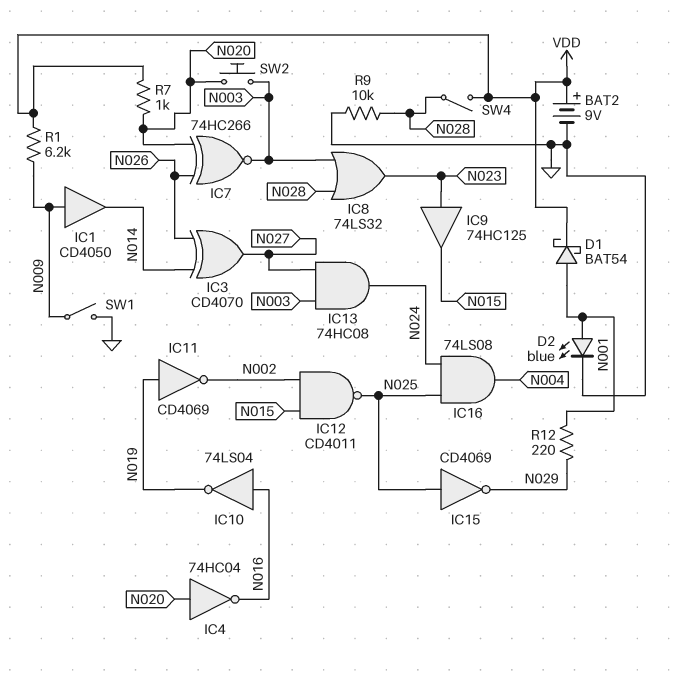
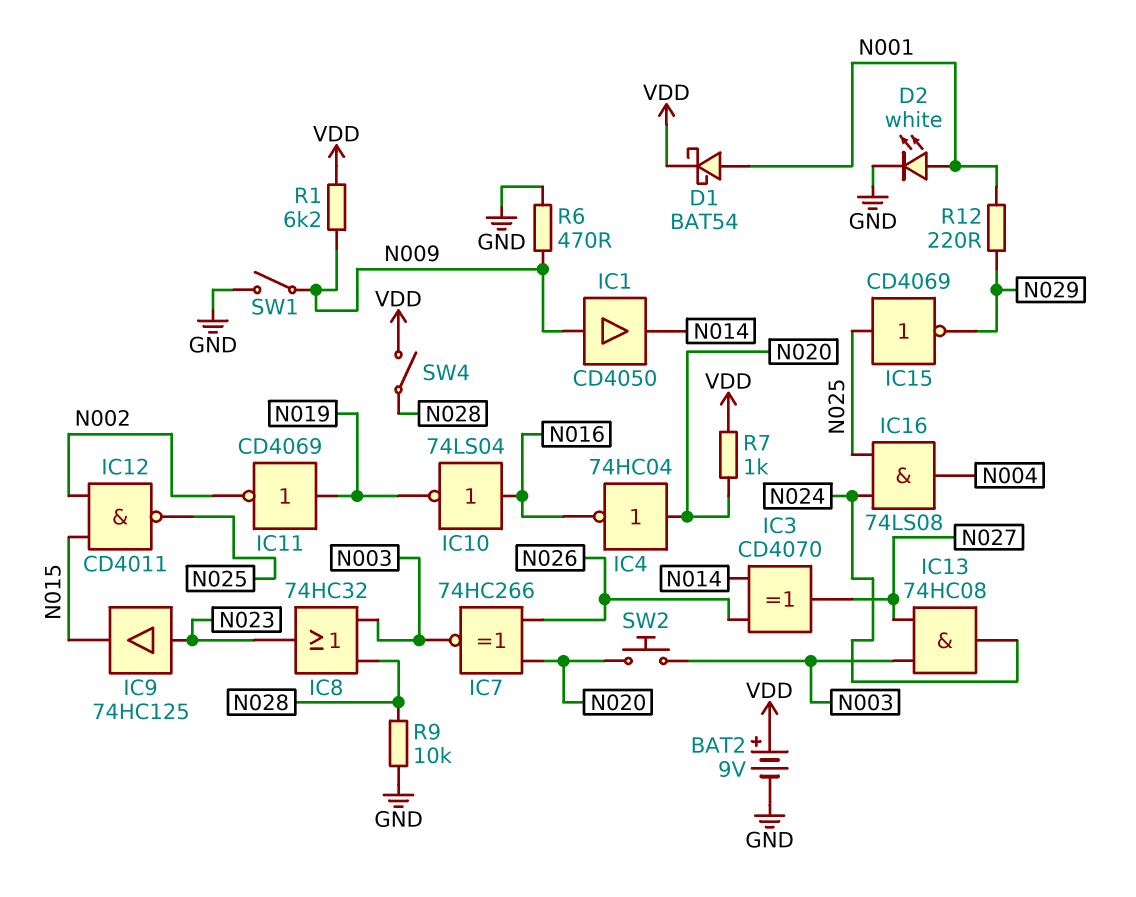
D2: LED blue (A N001, K GND) -> LED white (A N001, K GND)
IC8: OR 74LS32 (in N003, in N028, out N023) -> OR 74HC32 (in N003, in N028, out N023)
R6: none -> 470 (GND, N009)

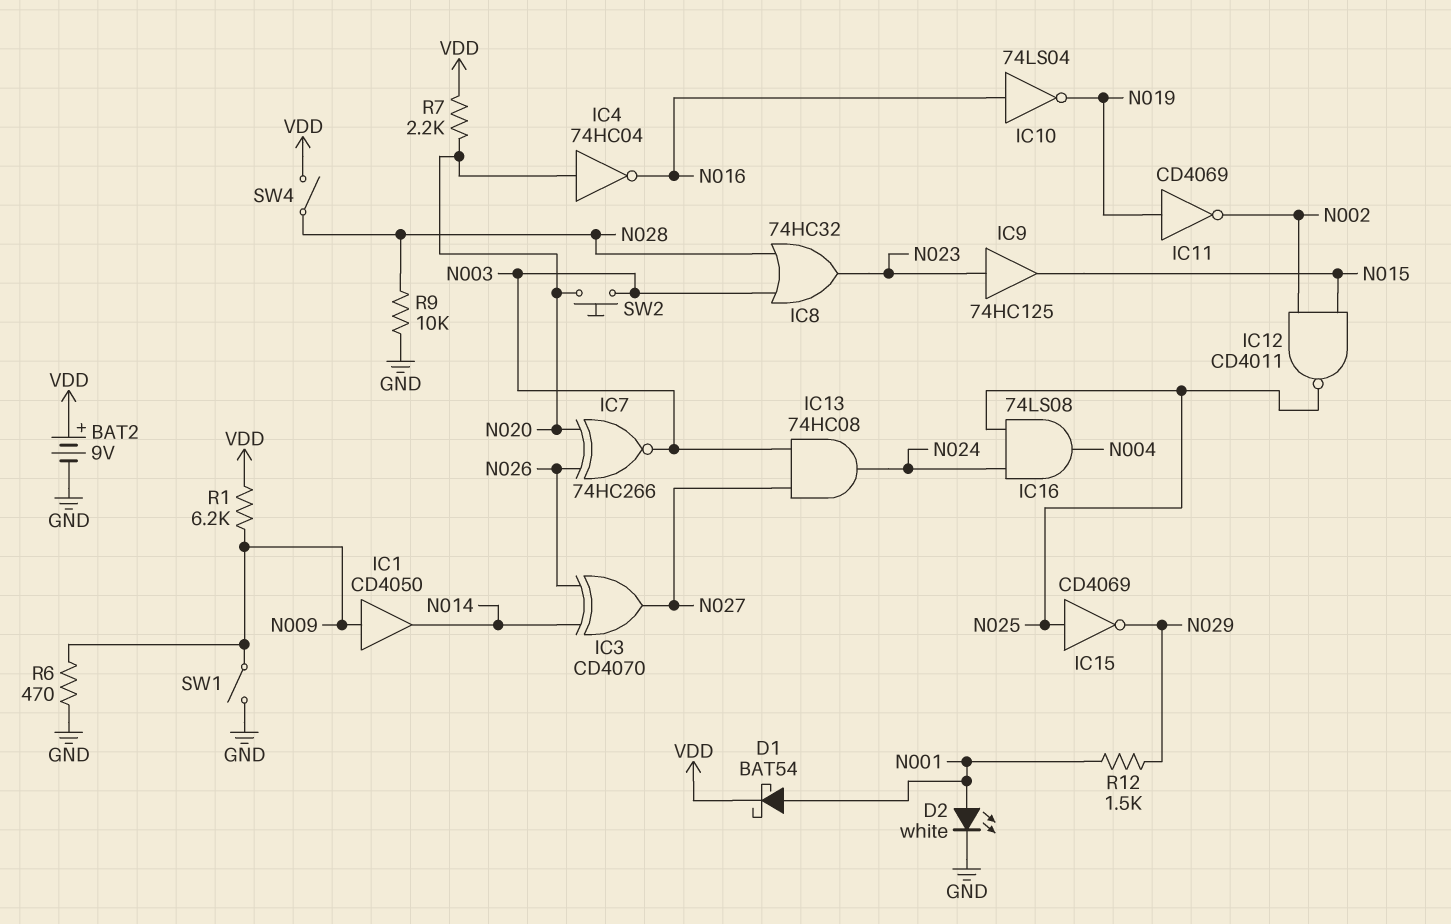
R7: 1k (N020, VDD) -> 2.2k (N020, VDD)
R12: 220 (N001, N029) -> 1.5k (N001, N029)

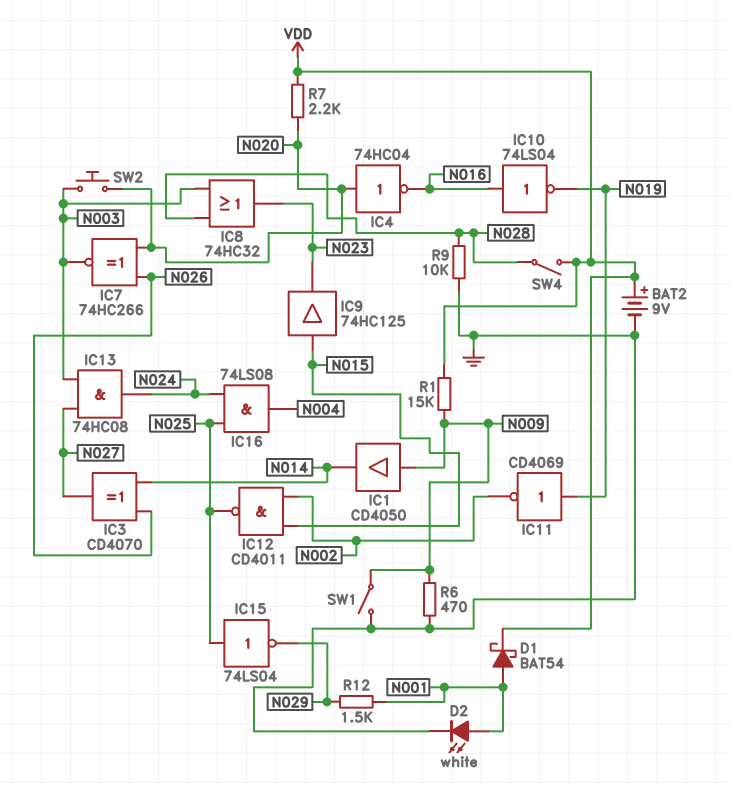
IC9: buffer 74HC125 (in N023, out N015) -> buffer 74HC125 (in N015, out N023)
IC15: NOT CD4069 (in N025, out N029) -> NOT 74LS04 (in N025, out N029)
R1: 6.2k (N009, VDD) -> 15k (N009, VDD)

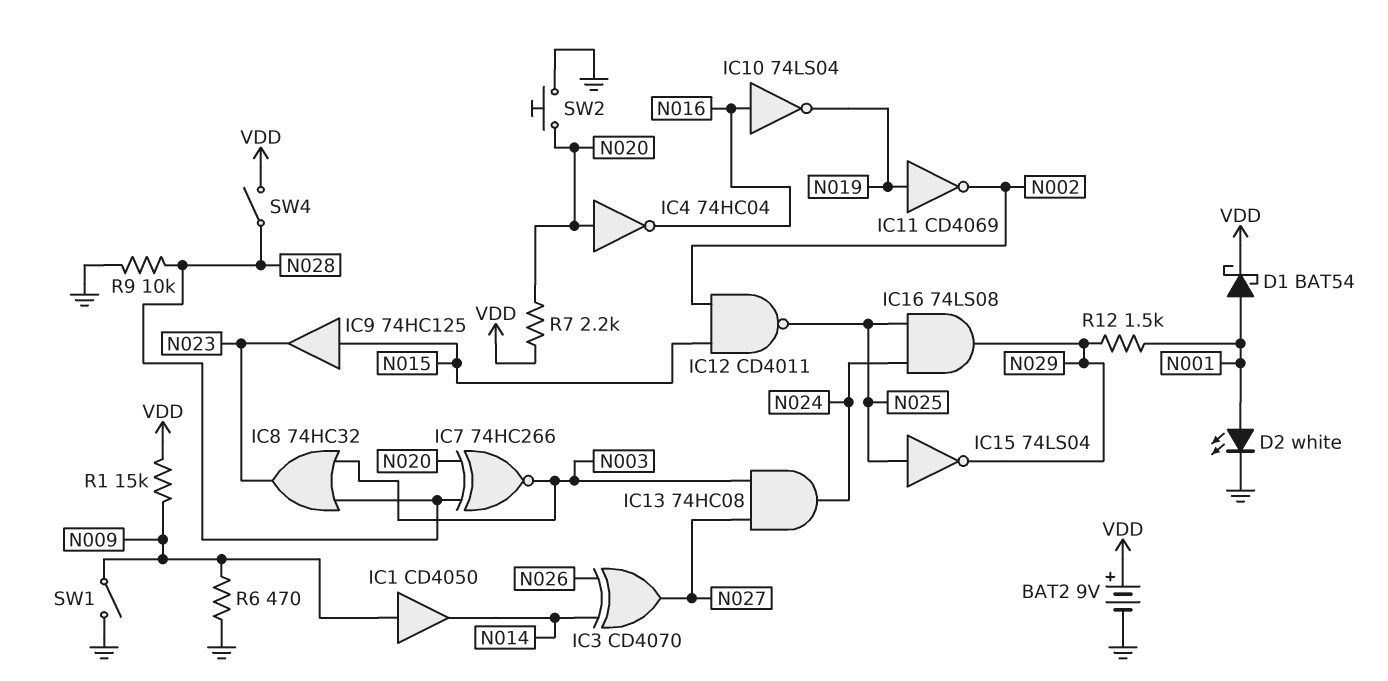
IC7: XNOR 74HC266 (in N020, in N026, out N003) -> XNOR 74HC266 (in N020, in N028, out N003)
IC16: AND 74LS08 (in N024, in N025, out N004) -> AND 74LS08 (in N024, in N025, out N029)
SW2: button (N003, N020) -> button (GND, N020)

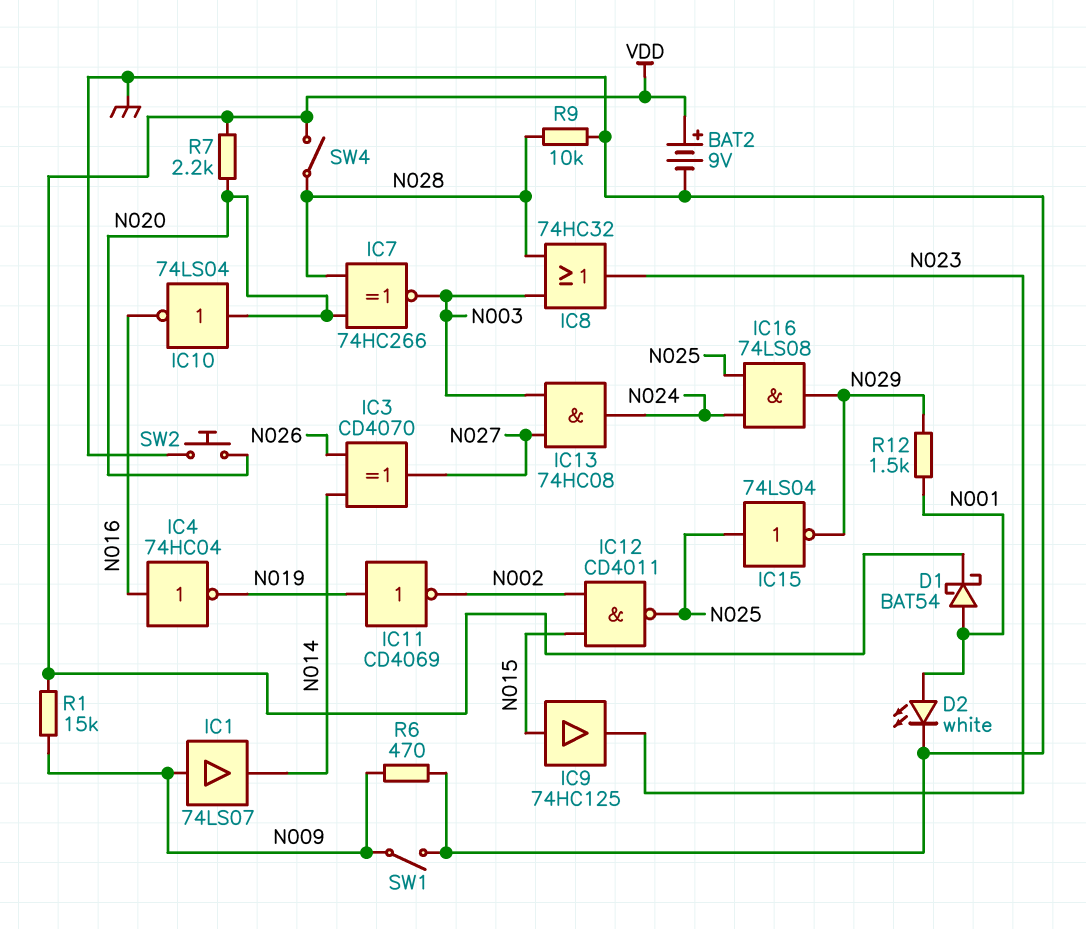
IC1: buffer CD4050 (in N009, out N014) -> buffer 74LS07 (in N009, out N014)
IC4: NOT 74HC04 (in N020, out N016) -> NOT 74HC04 (in N016, out N019)
IC10: NOT 74LS04 (in N016, out N019) -> NOT 74LS04 (in N020, out N016)

